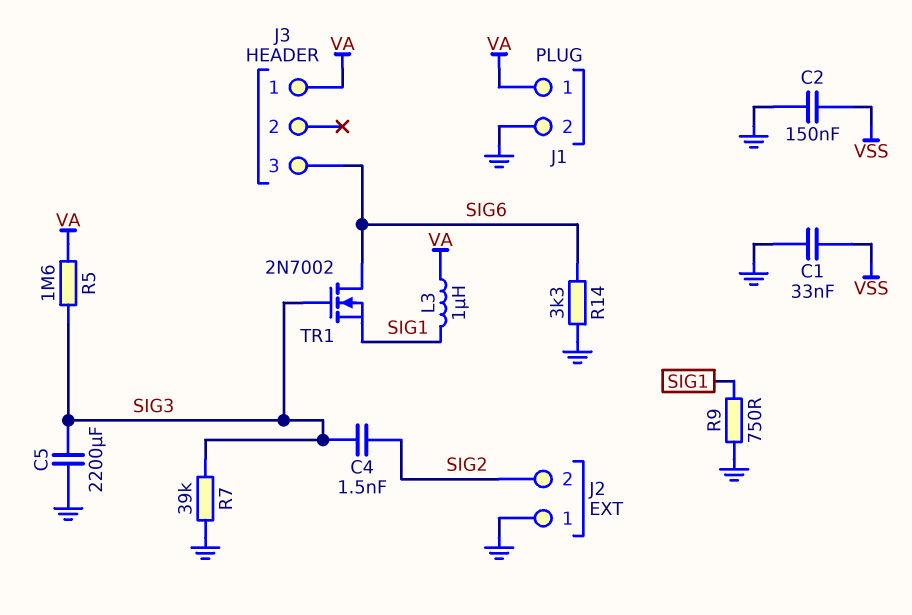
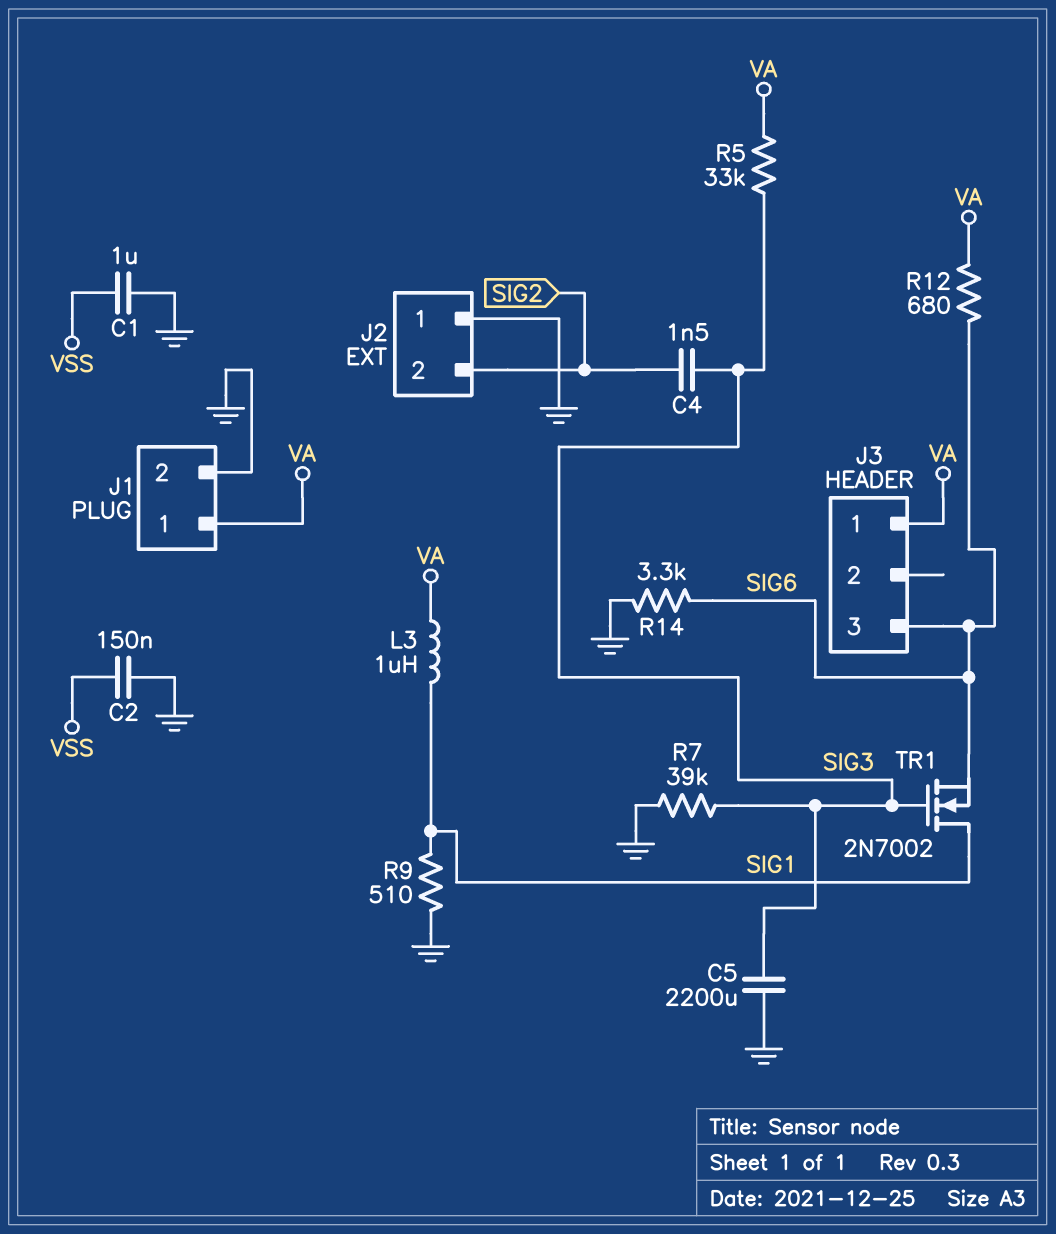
C1: 33nF (GND, VSS) -> 1uF (GND, VSS)
R5: 1.6M (SIG3, VA) -> 33k (SIG3, VA)
R9: 750 (GND, SIG1) -> 510 (GND, SIG1)
R12: none -> 680 (SIG6, VA)
TR1: NMOS 2N7002 (G SIG3, D SIG6, S SIG1) -> NMOS 2N7002 (G SIG3, D SIG1, S SIG6)

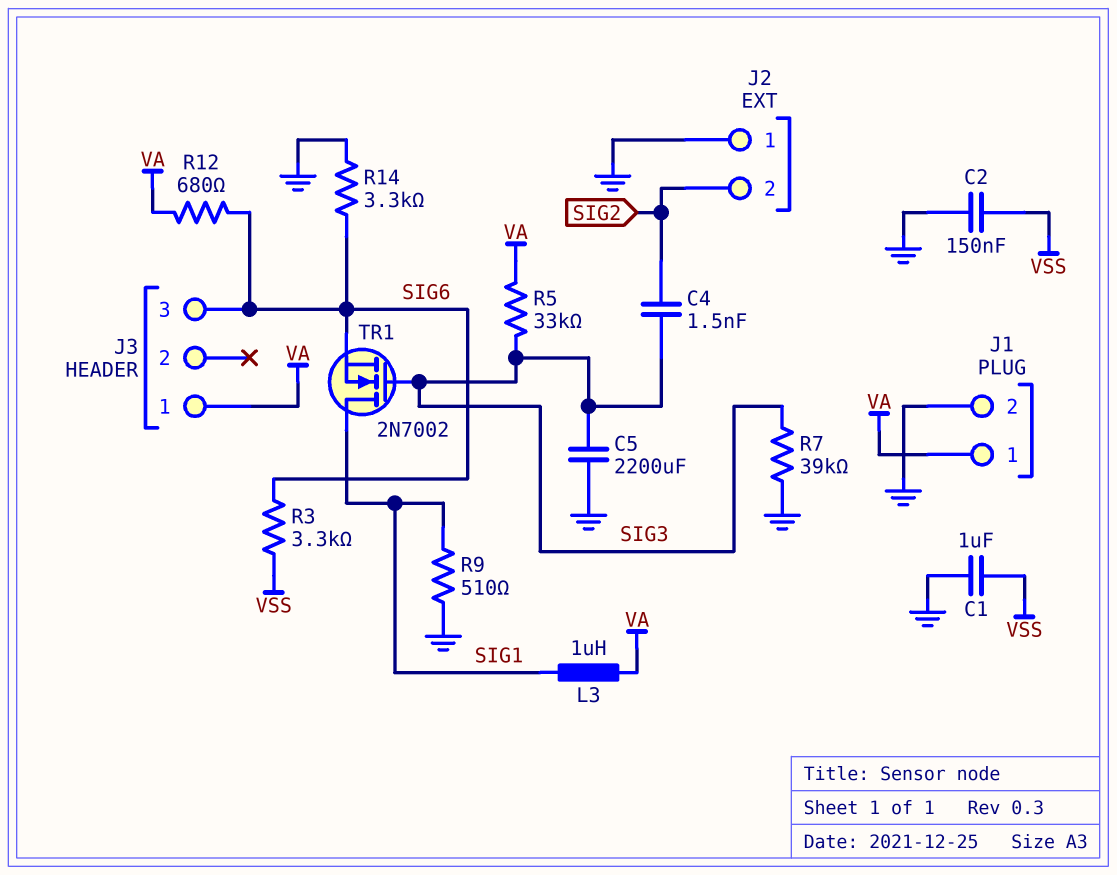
R3: none -> 3.3k (SIG6, VSS)

